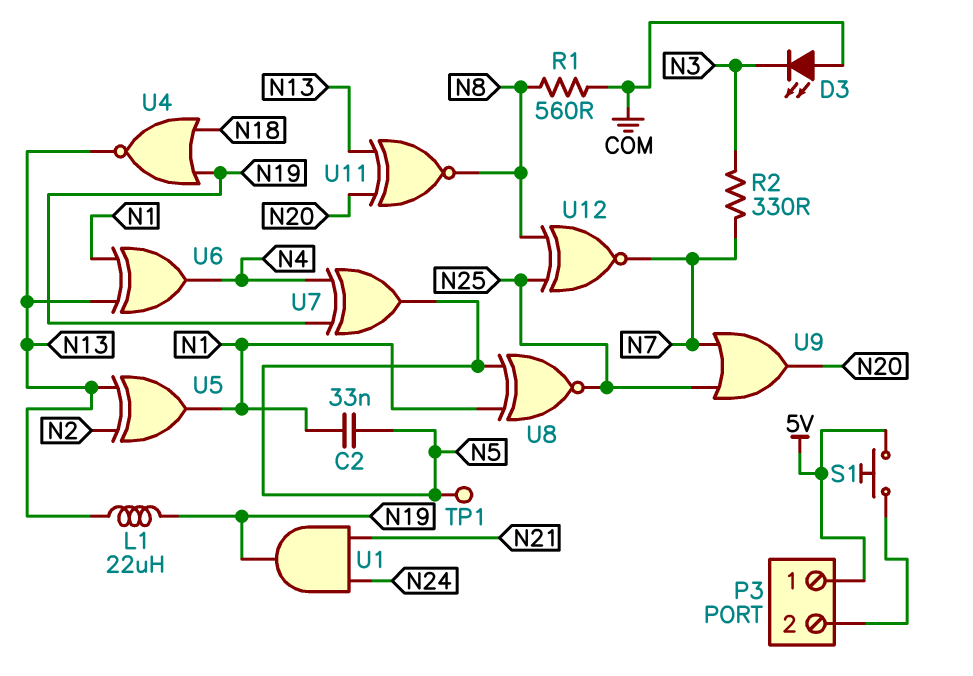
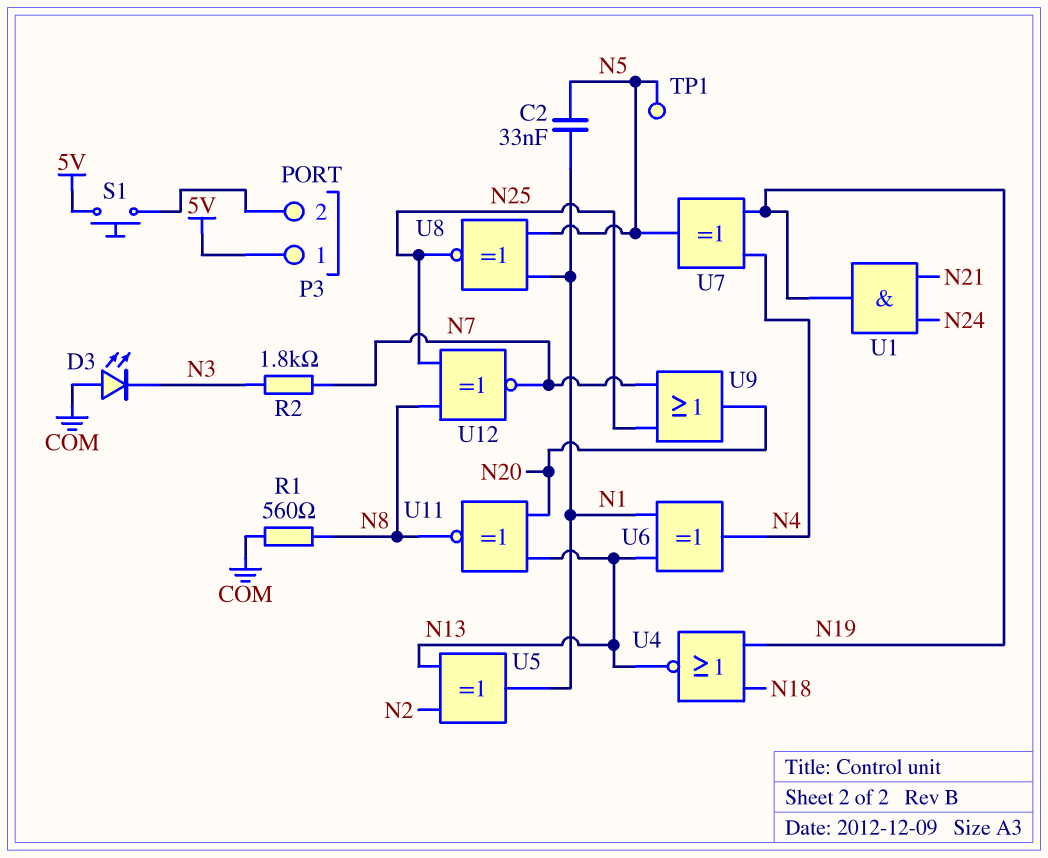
L1: 22uH (N13, N19) -> none
R2: 330 (N3, N7) -> 1.8k (N3, N7)

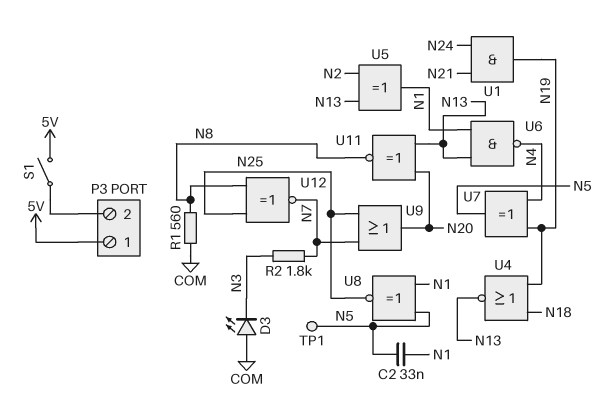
S1: button (5V, P3/2) -> switch (5V, P3/2)
U6: XOR (in N1, in N13, out N4) -> NAND (in N1, in N13, out N4)

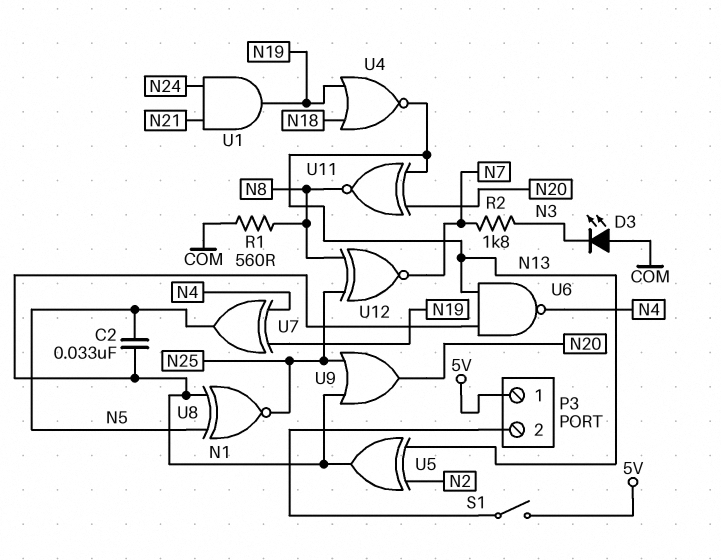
TP1: test point (N5) -> none
U9: OR (in N7, in N25, out N20) -> OR (in N1, in N25, out N20)

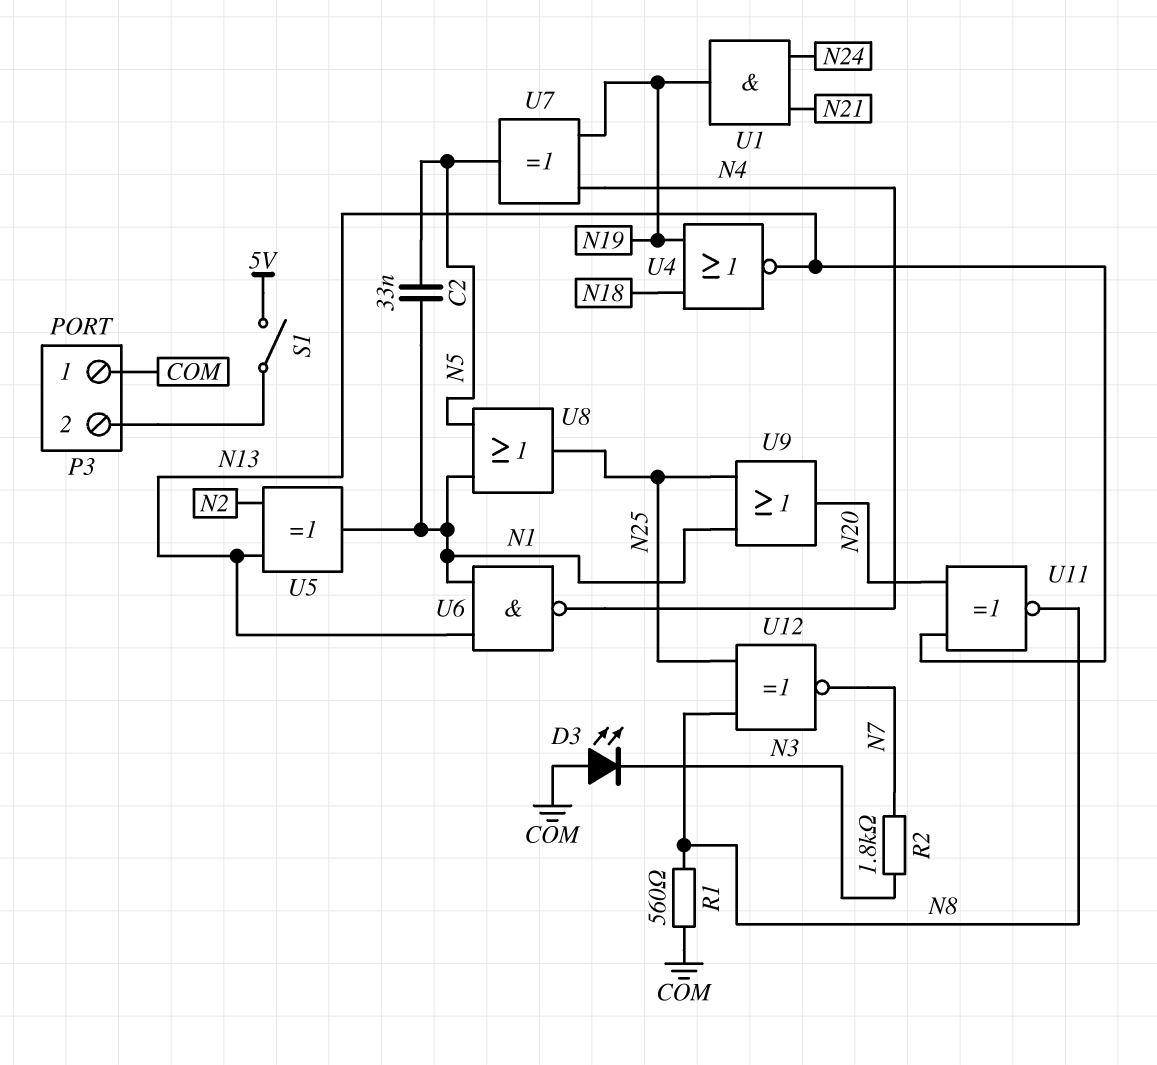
P3 pin 1: 5V -> COM
U8: XNOR (in N1, in N5, out N25) -> OR (in N1, in N5, out N25)

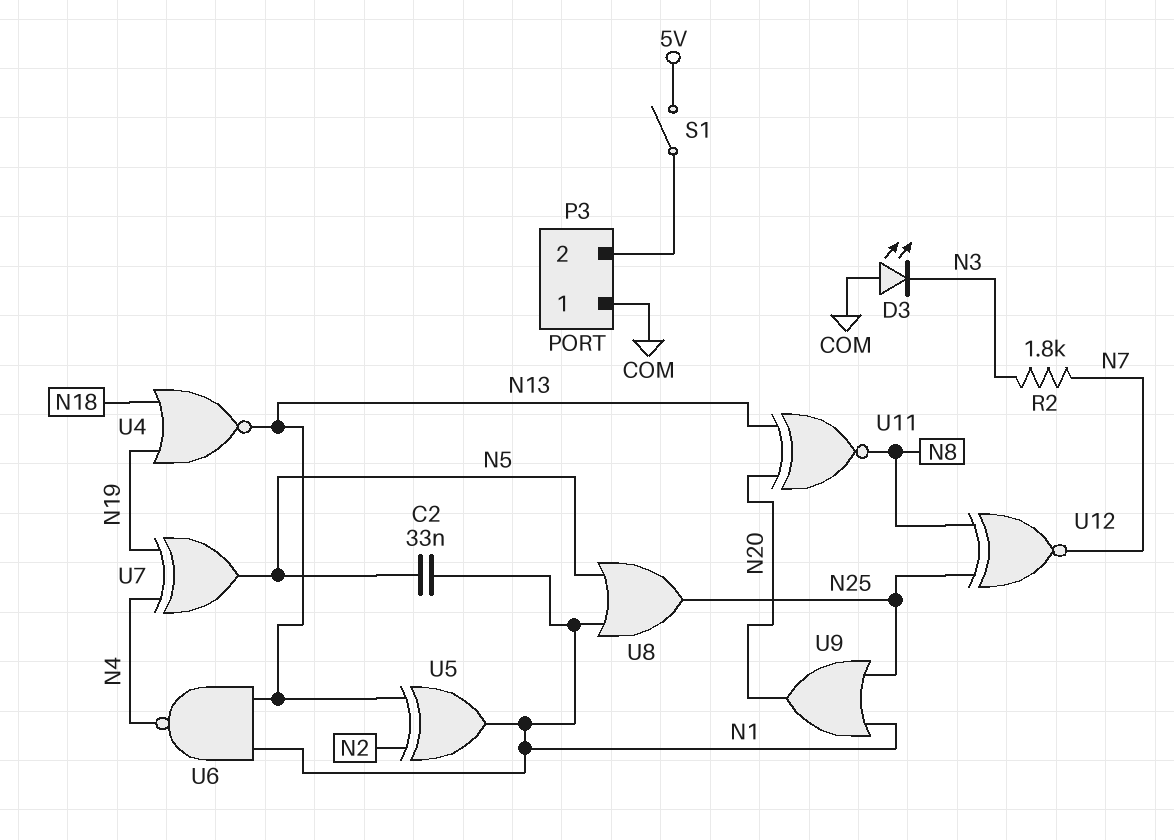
R1: 560 (COM, N8) -> none
U1: AND (in N21, in N24, out N19) -> none

